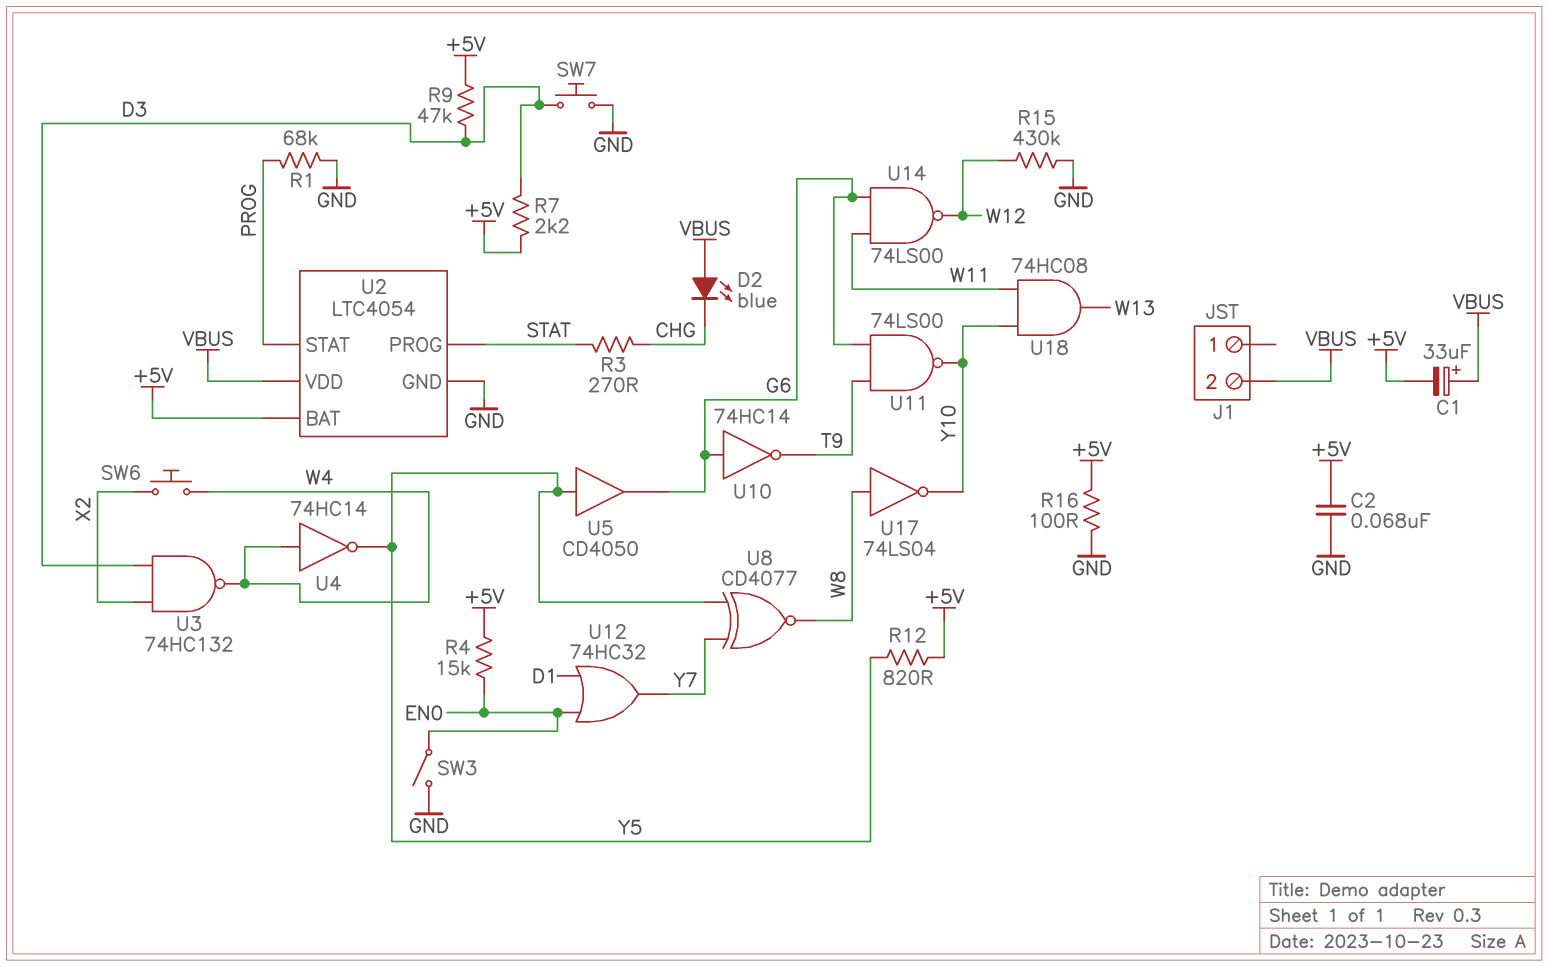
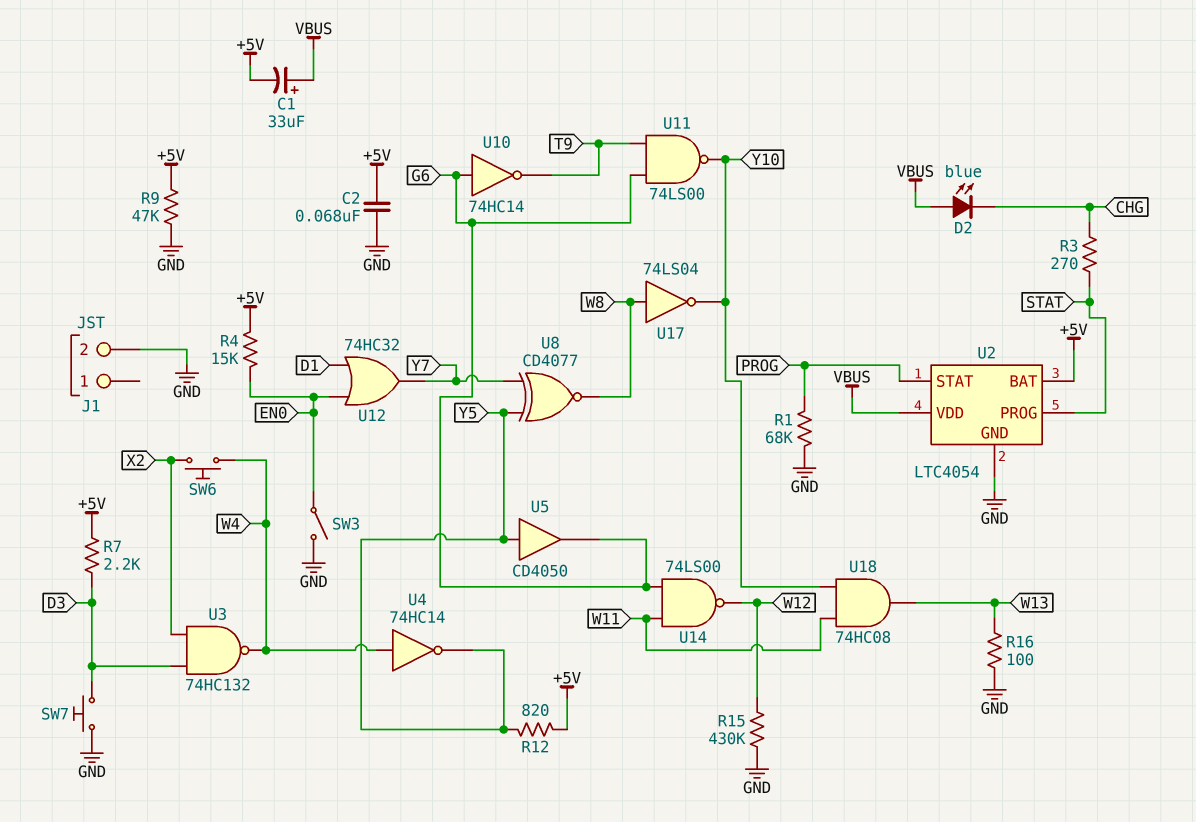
J1 pin 2: VBUS -> GND
R9: 47k (+5V, D3) -> 47k (+5V, GND)
R16: 100 (+5V, GND) -> 100 (GND, W13)

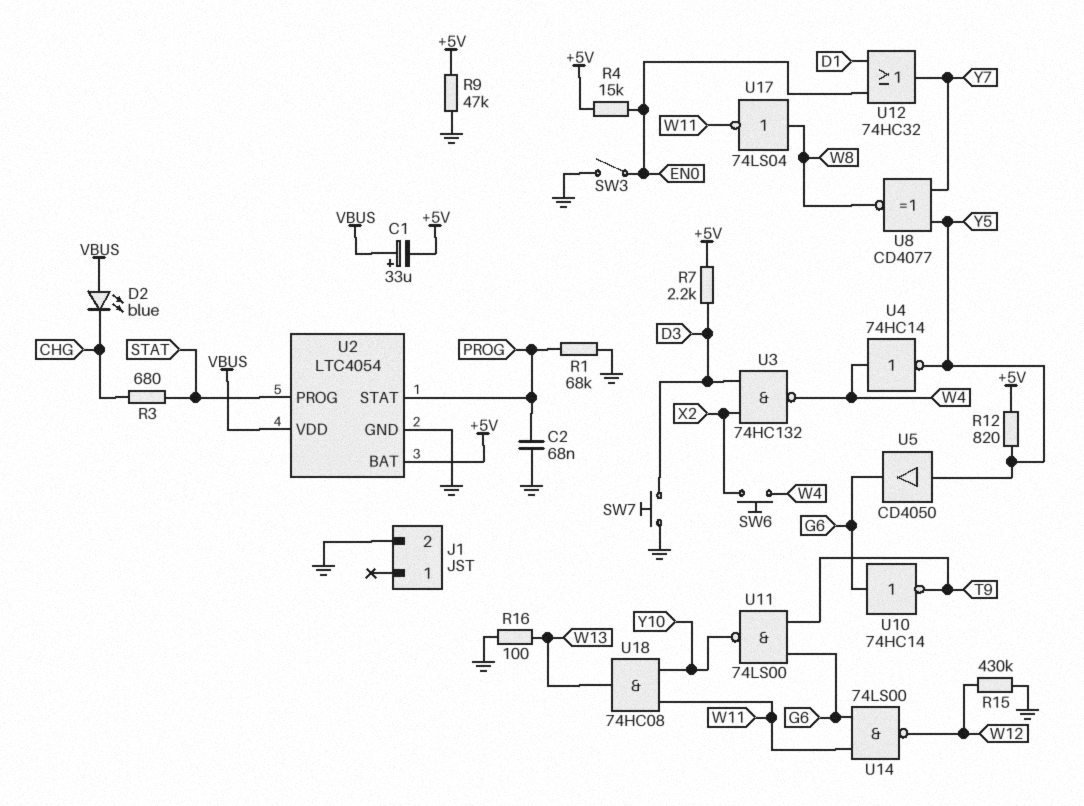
C2: 68nF (+5V, GND) -> 68nF (GND, PROG)
R3: 270 (CHG, STAT) -> 680 (CHG, STAT)
U17: NOT 74LS04 (in W8, out Y10) -> NOT 74LS04 (in W8, out W11)

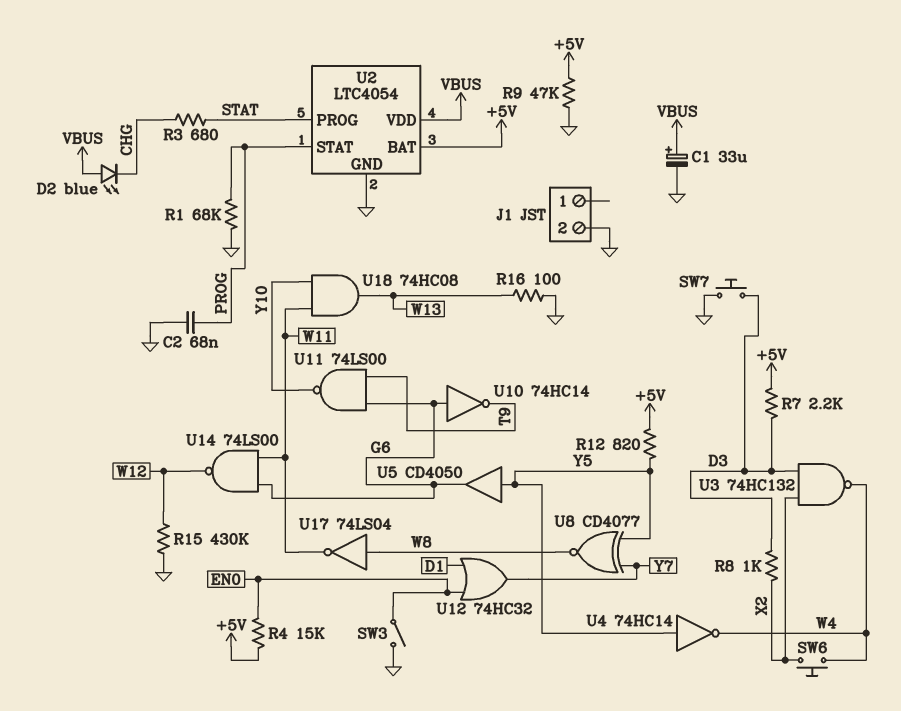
C1: 33uF (plus VBUS, minus +5V) -> 33uF (plus VBUS, minus GND)
R8: none -> 1k (D3, X2)
U4: NOT 74HC14 (in W4, out Y5) -> NOT 74HC14 (in Y5, out W4)

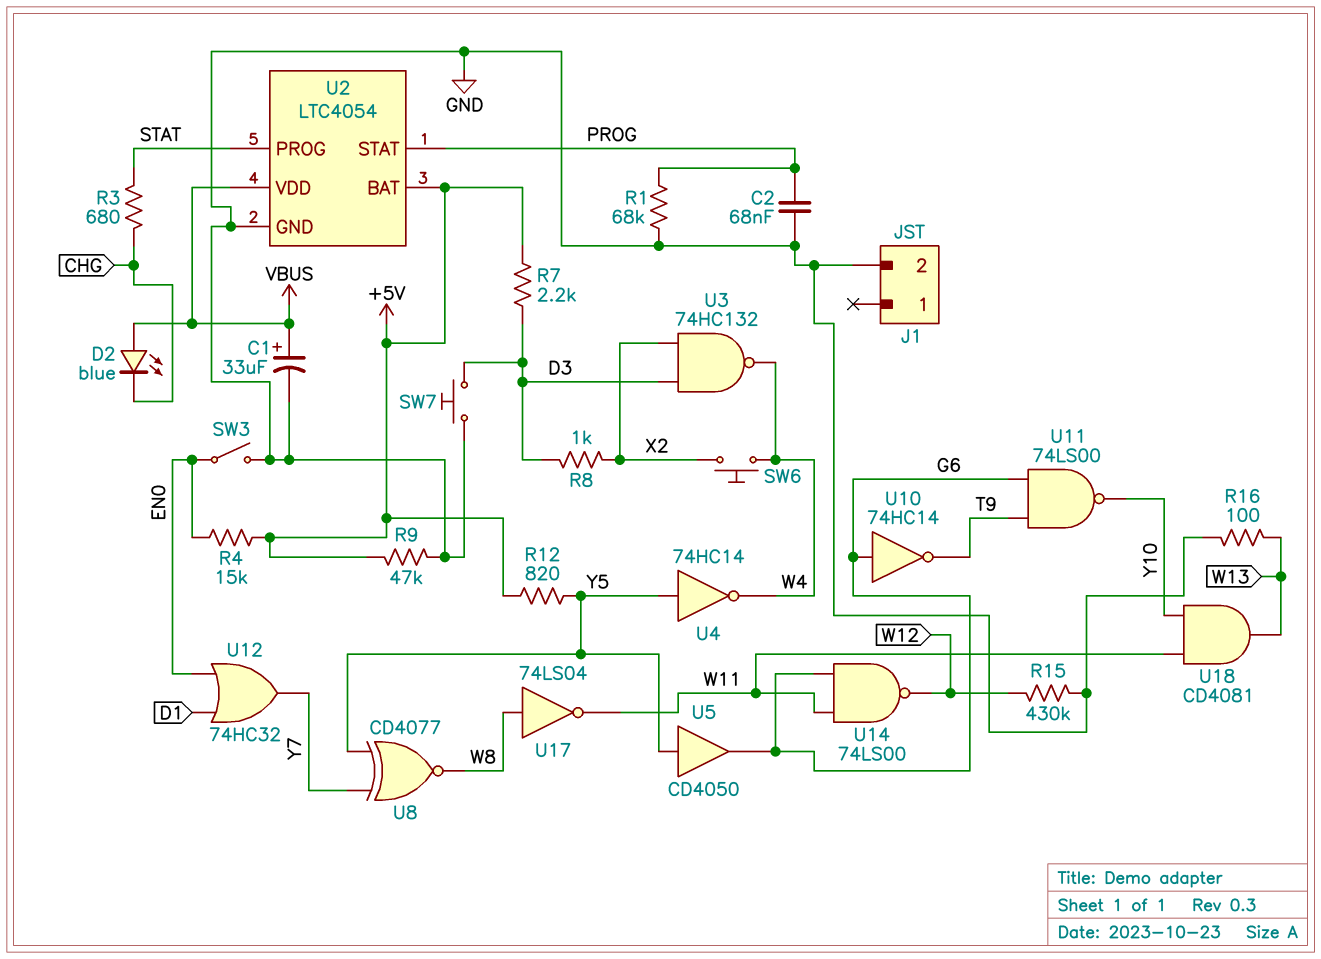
U18: AND 74HC08 (in W11, in Y10, out W13) -> AND CD4081 (in W11, in Y10, out W13)

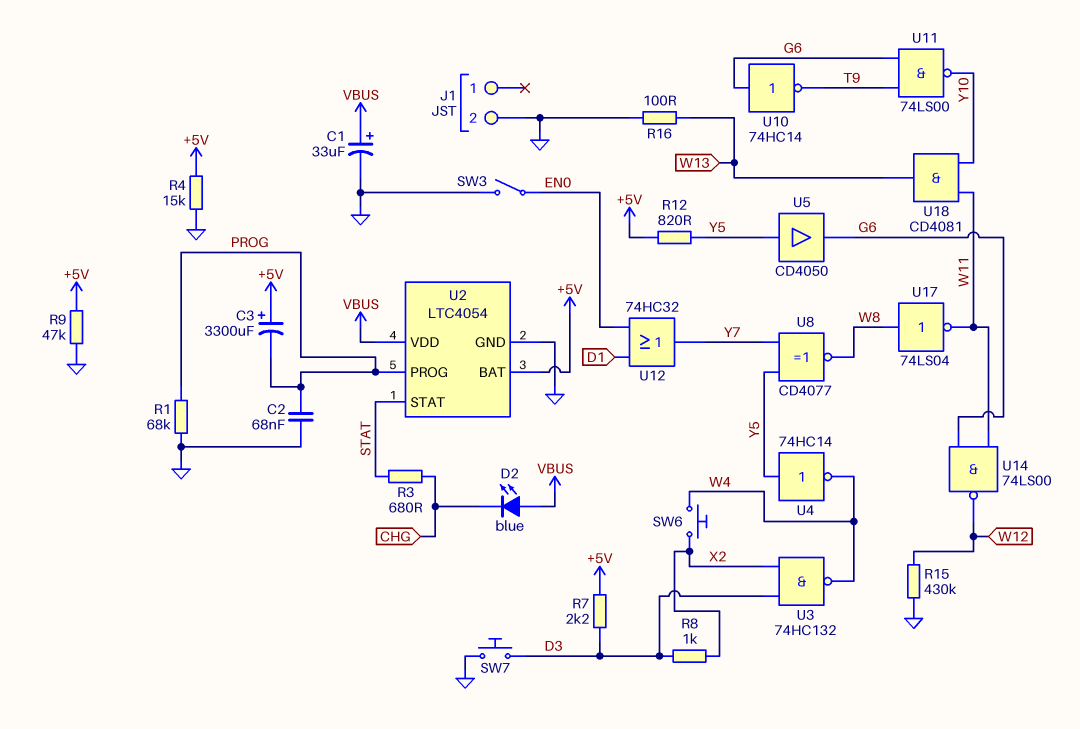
C3: none -> 3300uF (plus +5V, minus PROG)
R4: 15k (+5V, EN0) -> 15k (+5V, GND)
U2 pin PROG: STAT -> PROG
U2 pin STAT: PROG -> STAT

